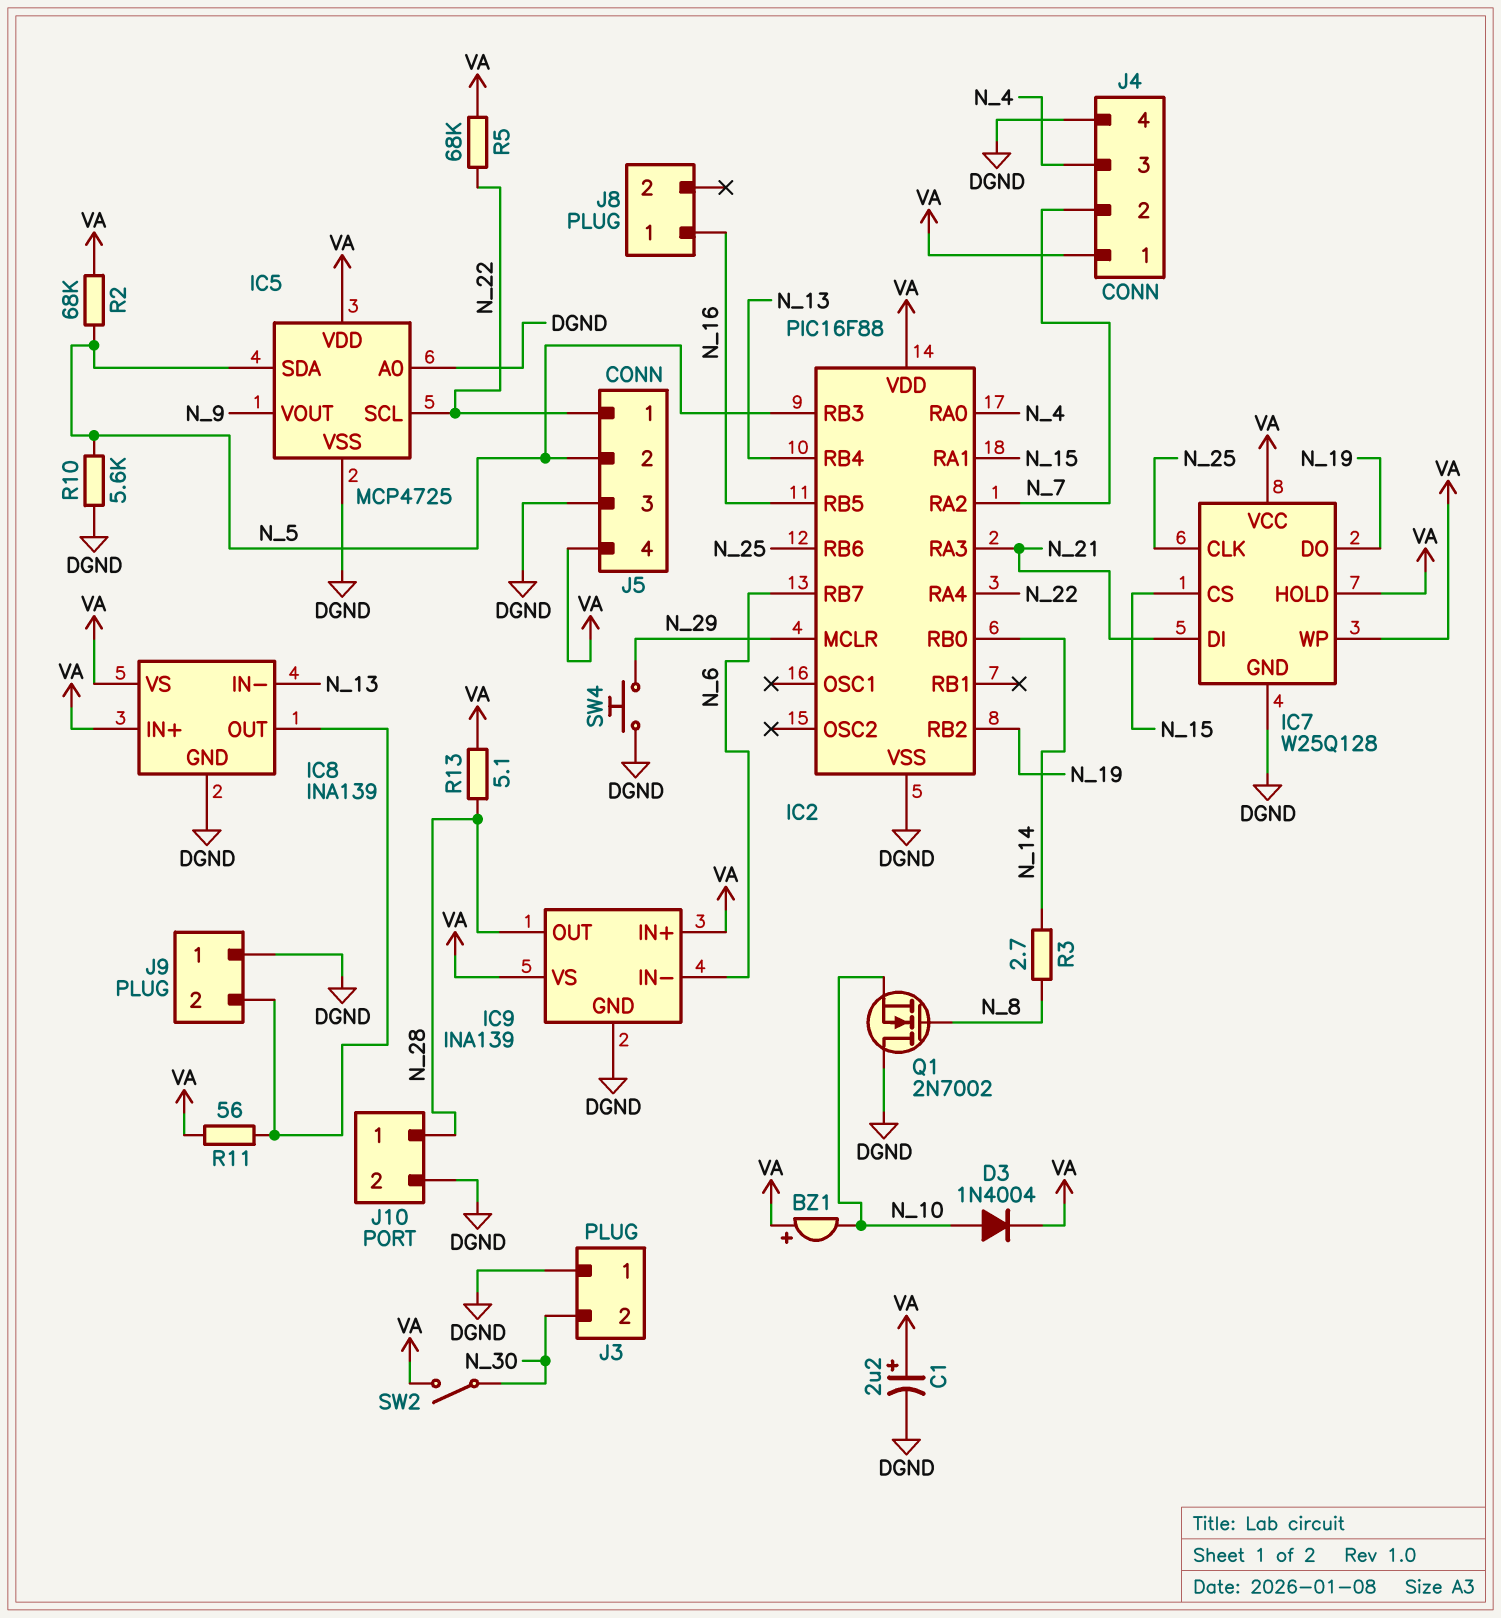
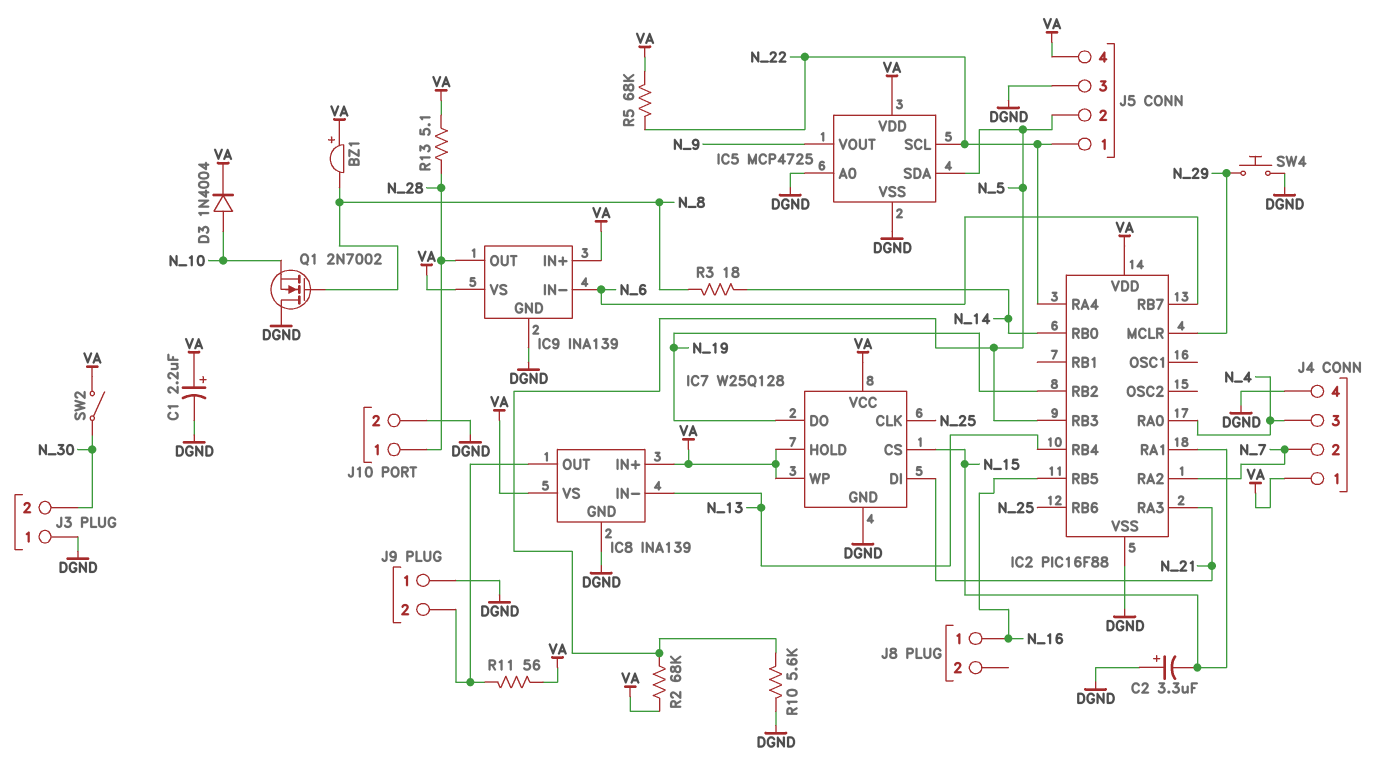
BZ1: buzzer (plus VA, minus N_10) -> buzzer (plus VA, minus N_8)
C2: none -> 3.3uF (plus DGND, minus N_15)
R3: 2.7 (N_8, N_14) -> 18 (N_8, N_14)

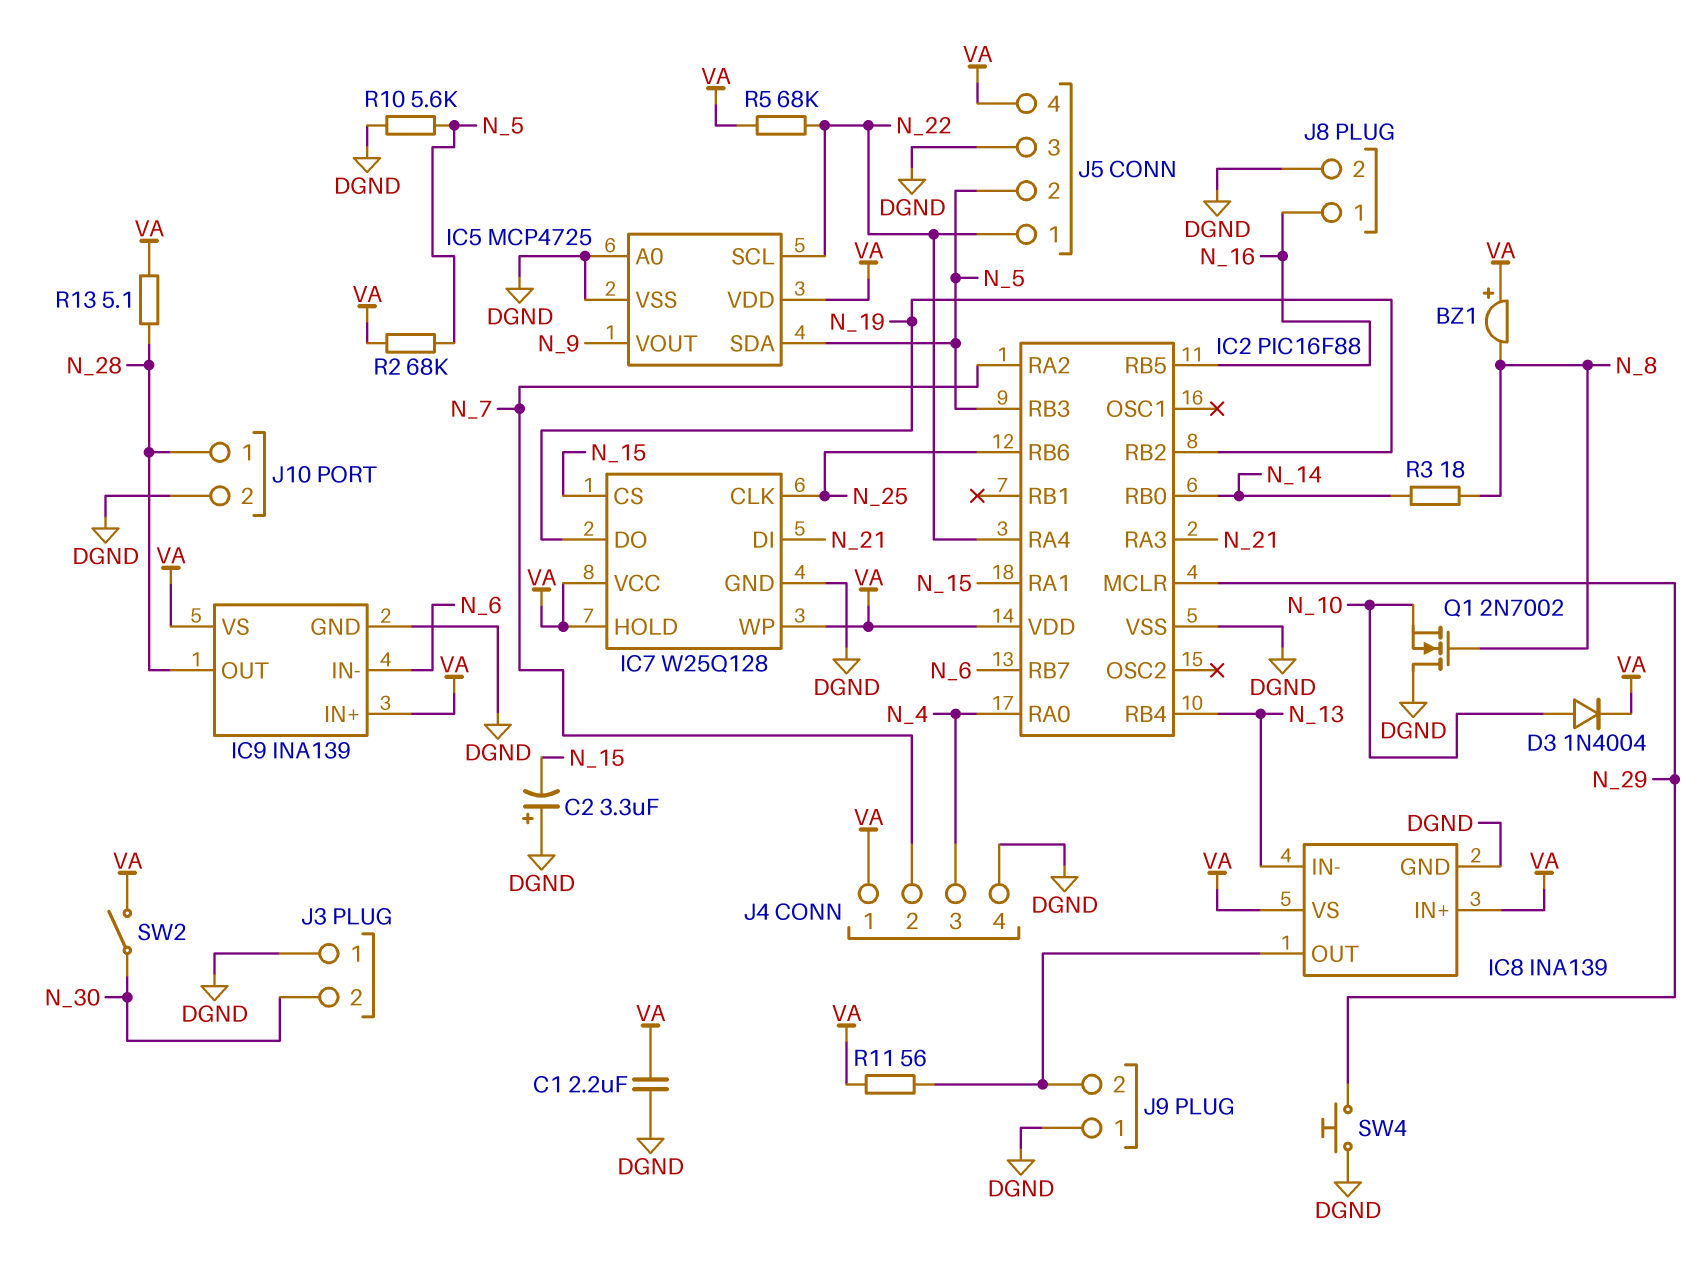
C1: 2.2uF (plus VA, minus DGND) -> 2.2uF (DGND, VA)
J8 pin 2: none -> DGND

